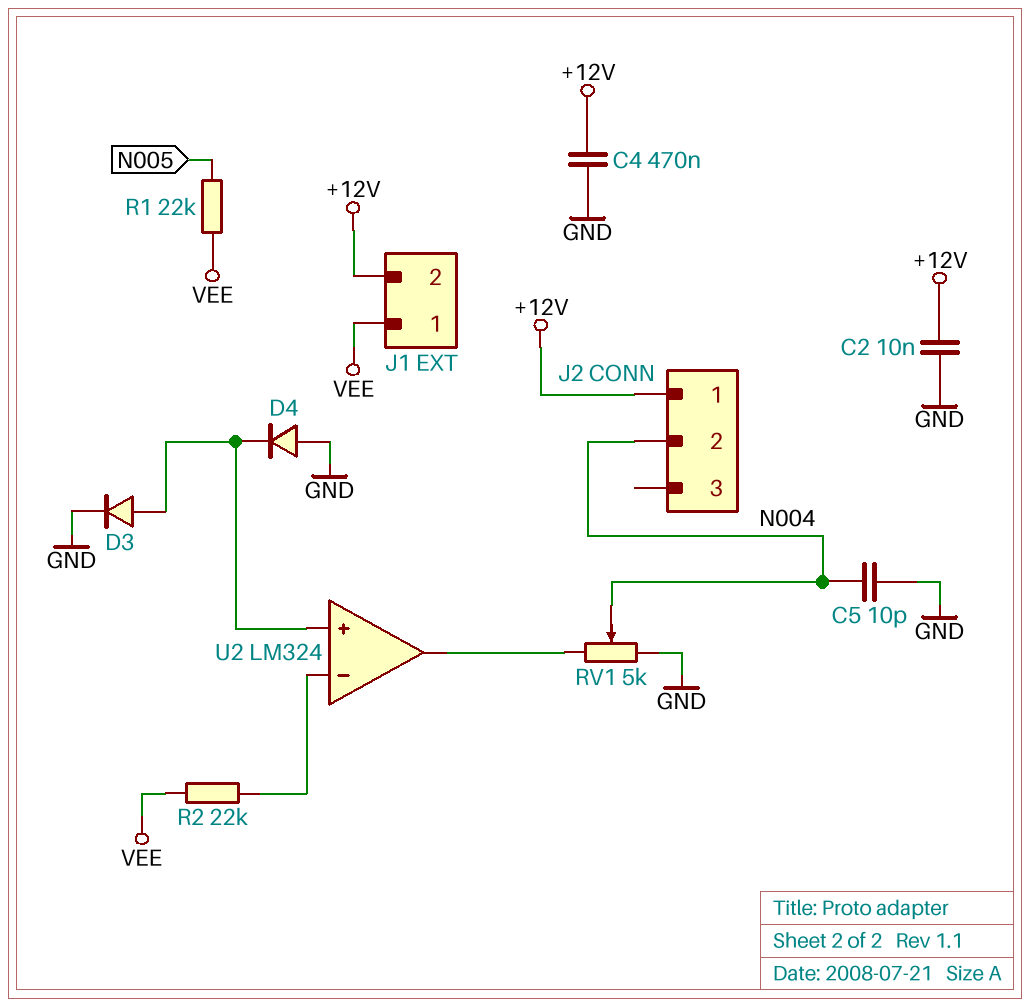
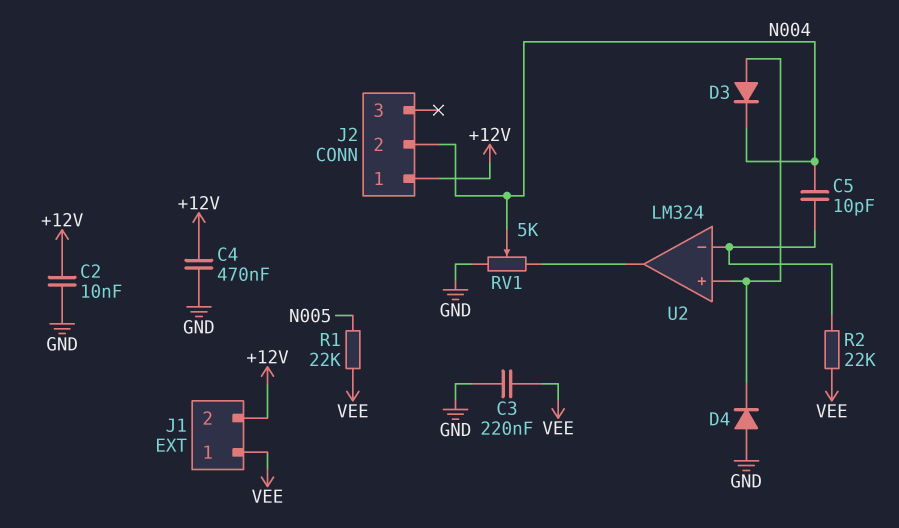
C3: none -> 220nF (GND, VEE)
C5: 10pF (GND, N004) -> 10pF (N004, U2/in-)
D3: diode (A U2/in+, K GND) -> diode (A U2/in+, K N004)

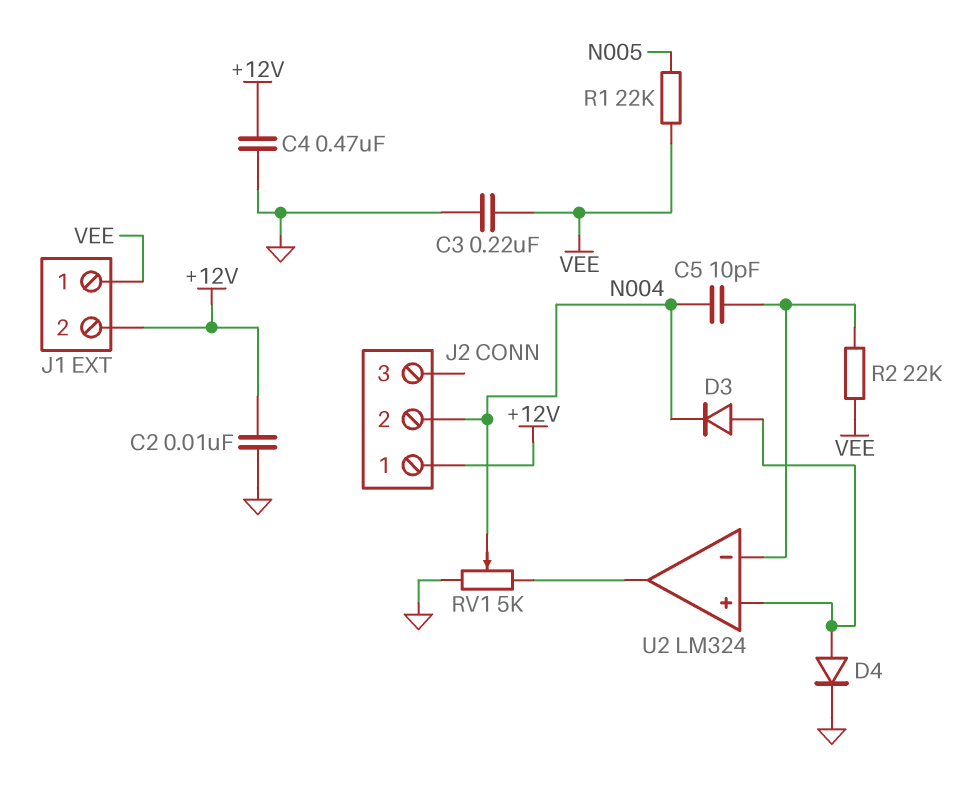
D4: diode (A GND, K U2/in+) -> diode (A U2/in+, K GND)

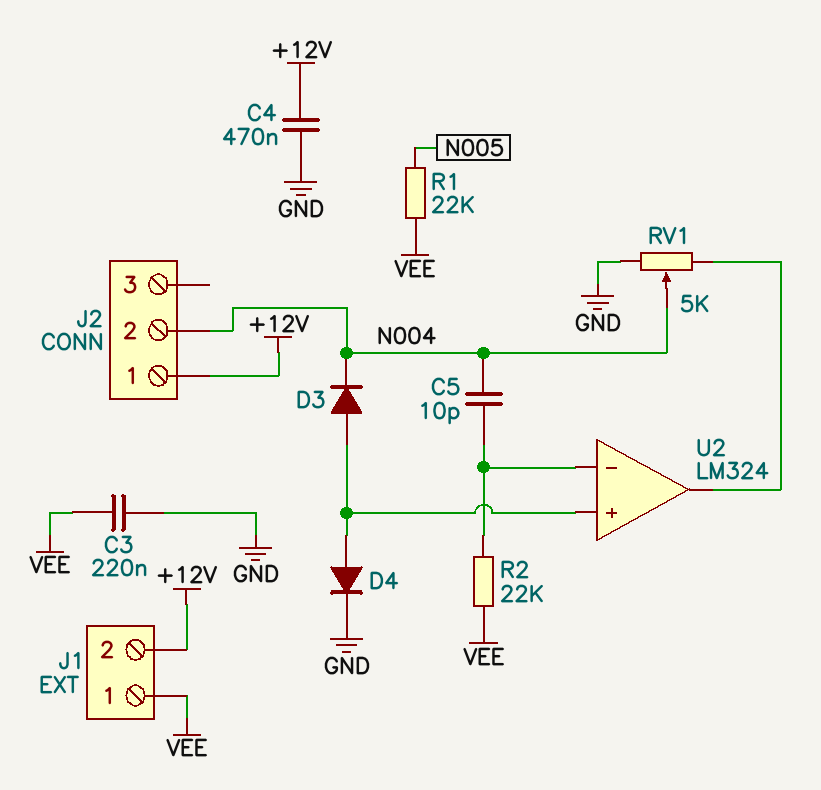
C2: 10nF (+12V, GND) -> none

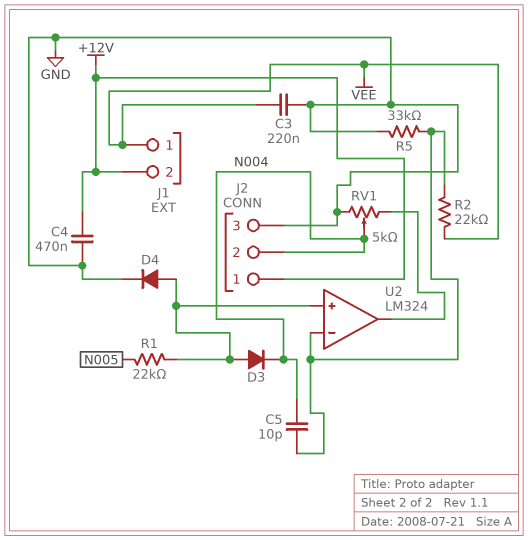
J2 pin 3: none -> GND
R1: 22k (N005, VEE) -> 22k (N005, U2/in+)
R5: none -> 33k (GND, U2/in-)

